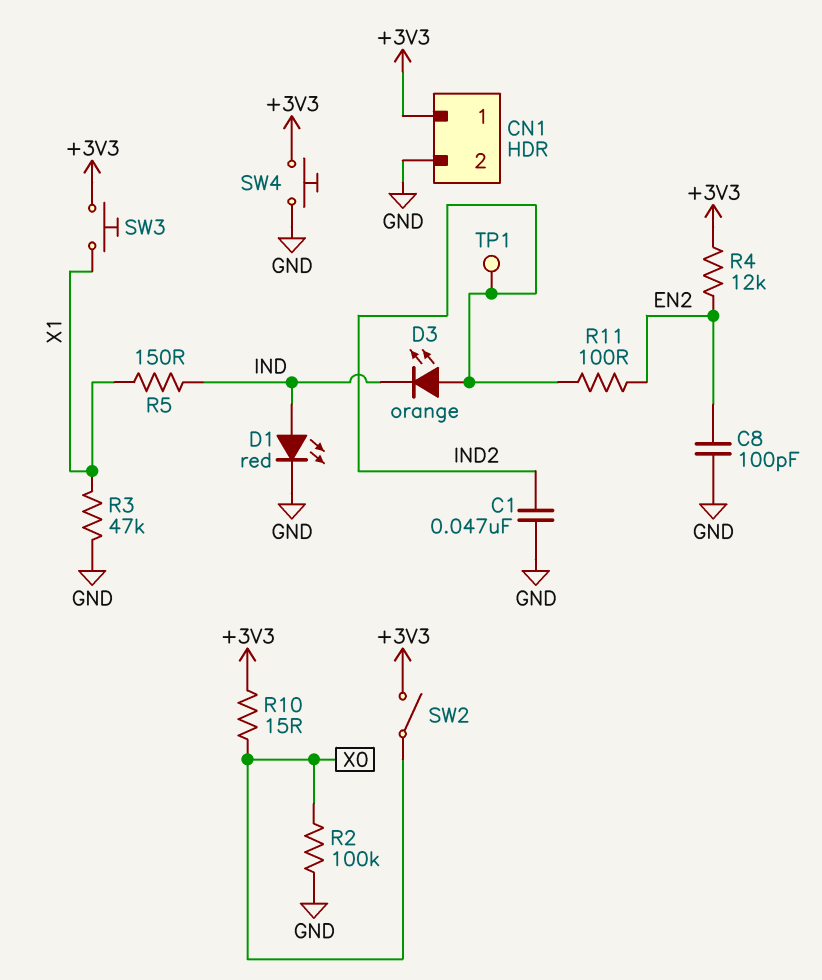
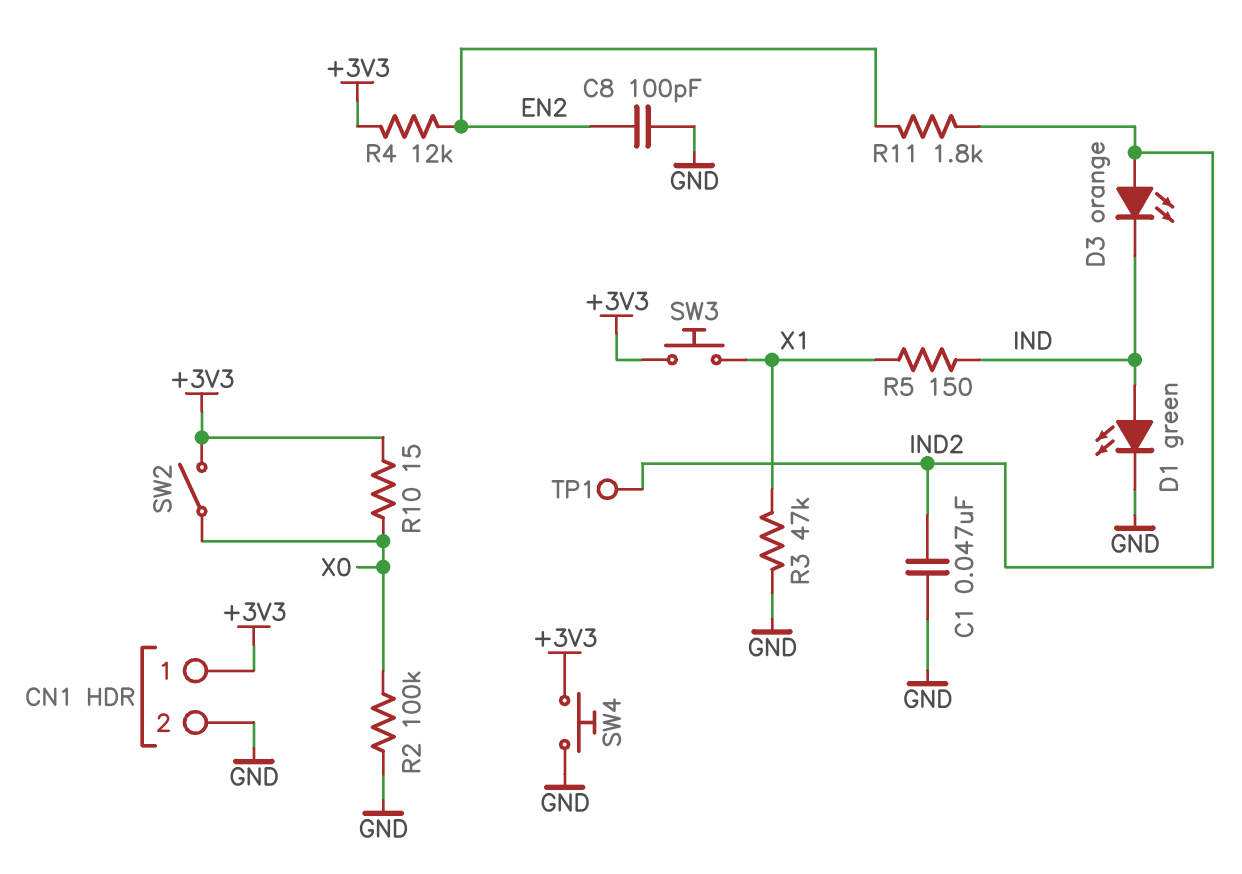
D1: LED red (A IND, K GND) -> LED green (A IND, K GND)
R11: 100 (EN2, IND2) -> 1.8k (EN2, IND2)

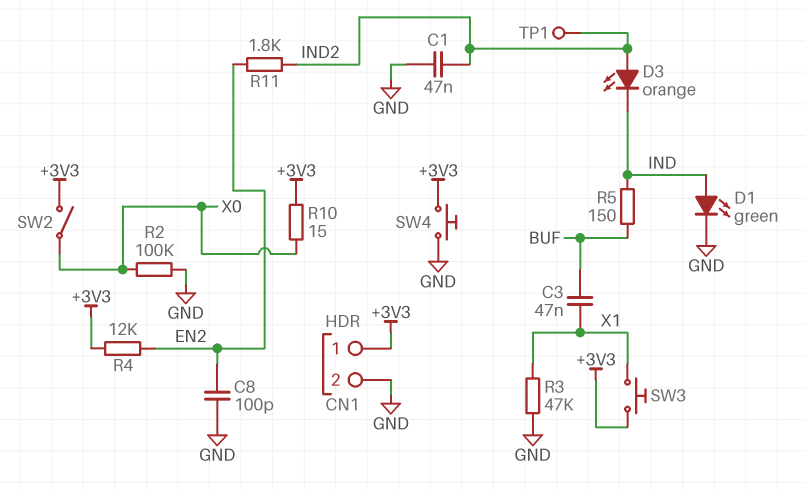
C3: none -> 47nF (BUF, X1)
R5: 150 (IND, X1) -> 150 (BUF, IND)

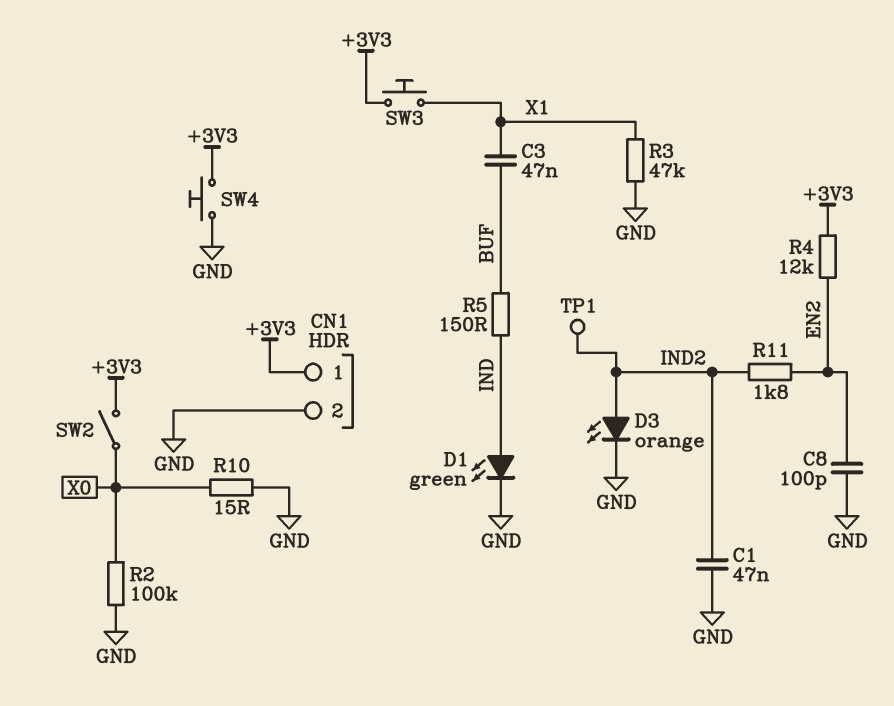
D3: LED orange (A IND2, K IND) -> LED orange (A IND2, K GND)
R10: 15 (+3V3, X0) -> 15 (GND, X0)

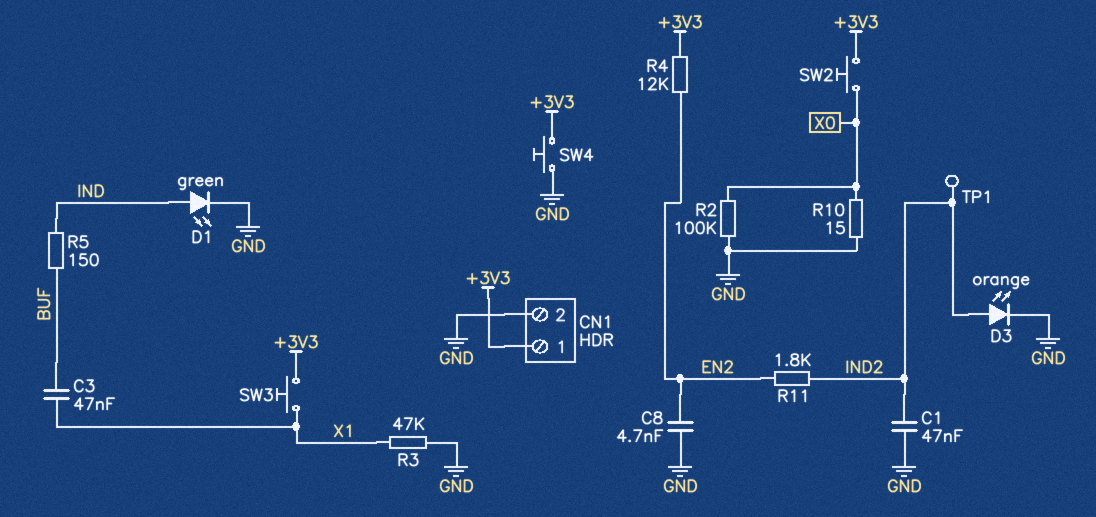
C8: 100pF (EN2, GND) -> 4.7nF (EN2, GND)
SW2: switch (+3V3, X0) -> button (+3V3, X0)

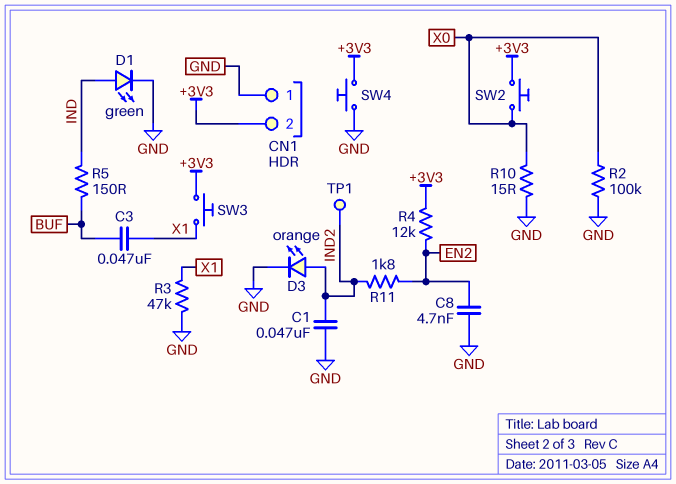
CN1 pin 1: +3V3 -> GND
CN1 pin 2: GND -> +3V3

